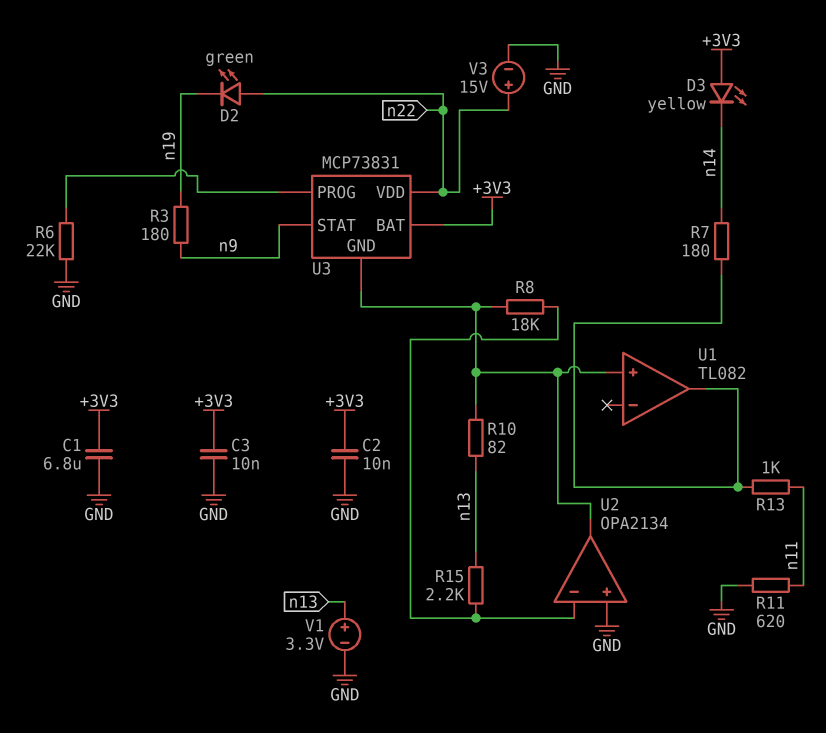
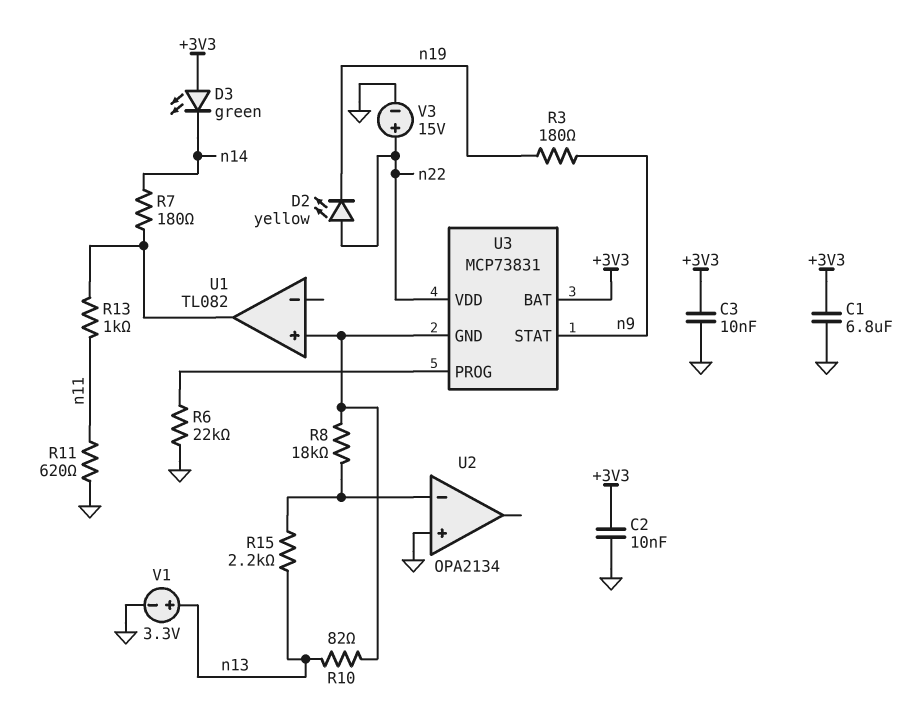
D2: LED green (A n22, K n19) -> LED yellow (A n22, K n19)
D3: LED yellow (A +3V3, K n14) -> LED green (A +3V3, K n14)
U2 pin out: U1/in+ -> none

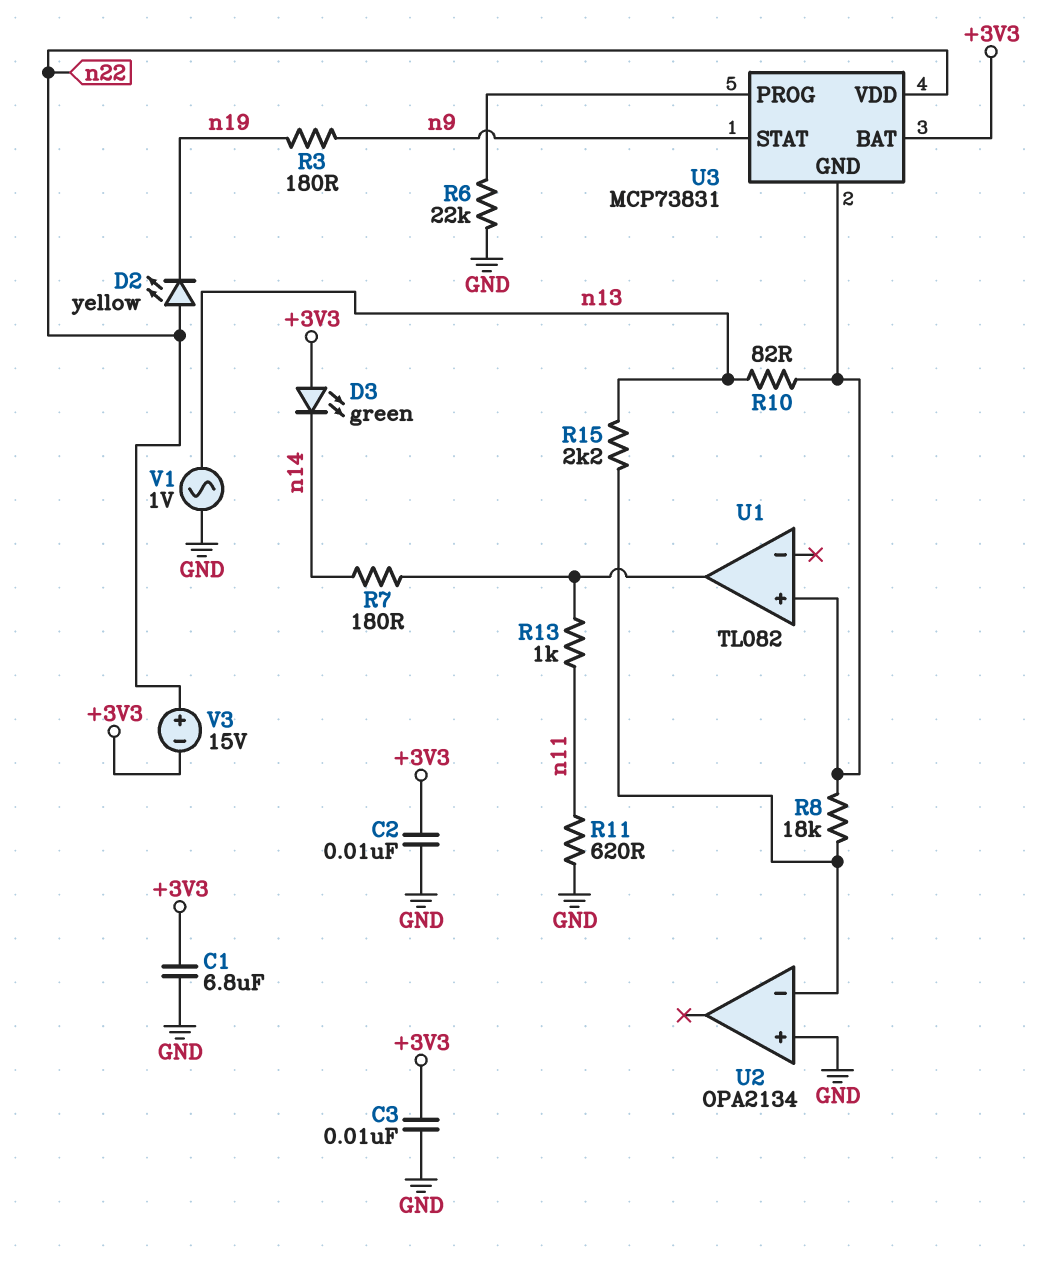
V1: 3.3V (plus n13, minus GND) -> AC 1V (GND, n13)
V3: 15V (plus n22, minus GND) -> 15V (plus n22, minus +3V3)

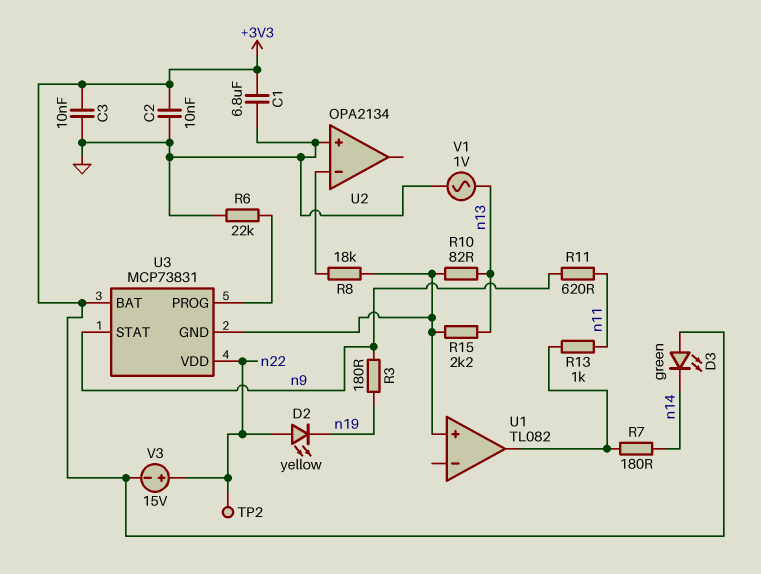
R11: 620 (GND, n11) -> 620 (n9, n11)
R15: 2.2k (U2/in-, n13) -> 2.2k (U1/in+, n13)
TP2: none -> test point (n22)

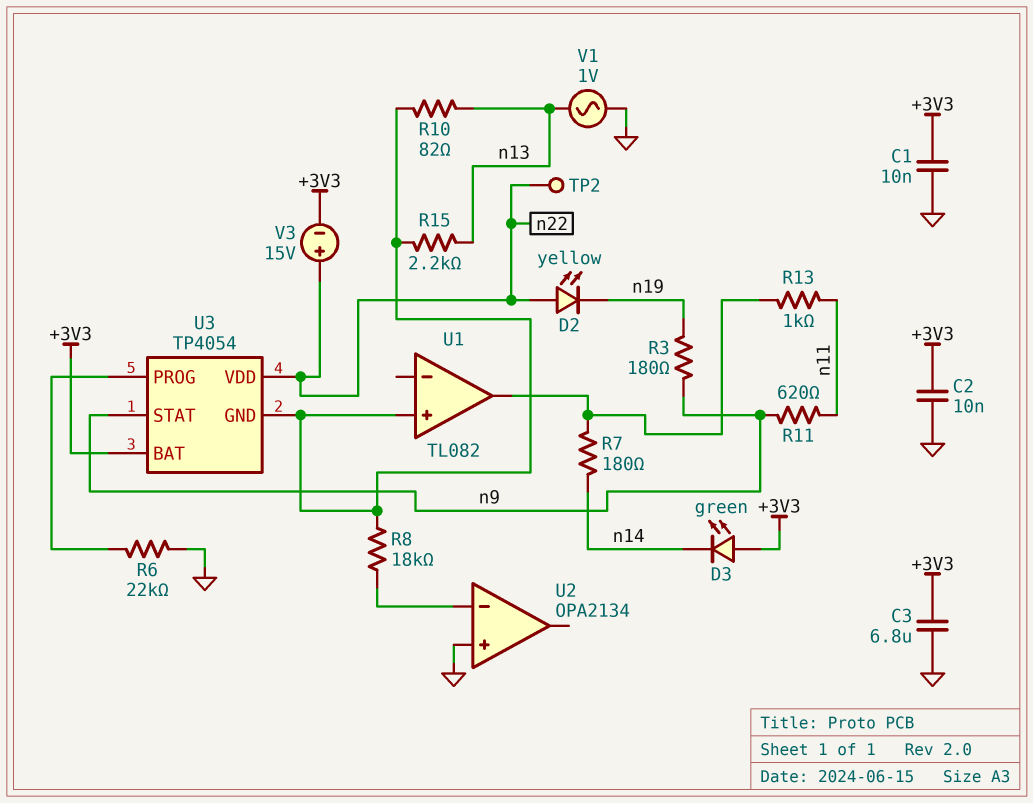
C1: 6.8uF (+3V3, GND) -> 10nF (+3V3, GND)
C3: 10nF (+3V3, GND) -> 6.8uF (+3V3, GND)
U3: MCP73831 -> TP4054

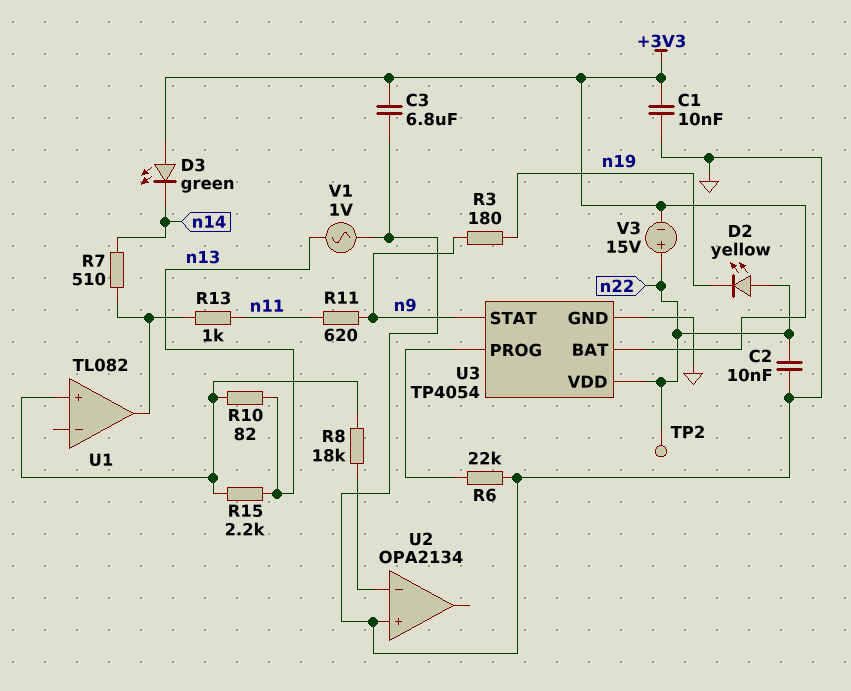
C2: 10nF (+3V3, GND) -> 10nF (GND, n22)
R7: 180 (U1/out, n14) -> 510 (U1/out, n14)
U3 pin GND: U1/in+ -> GND

